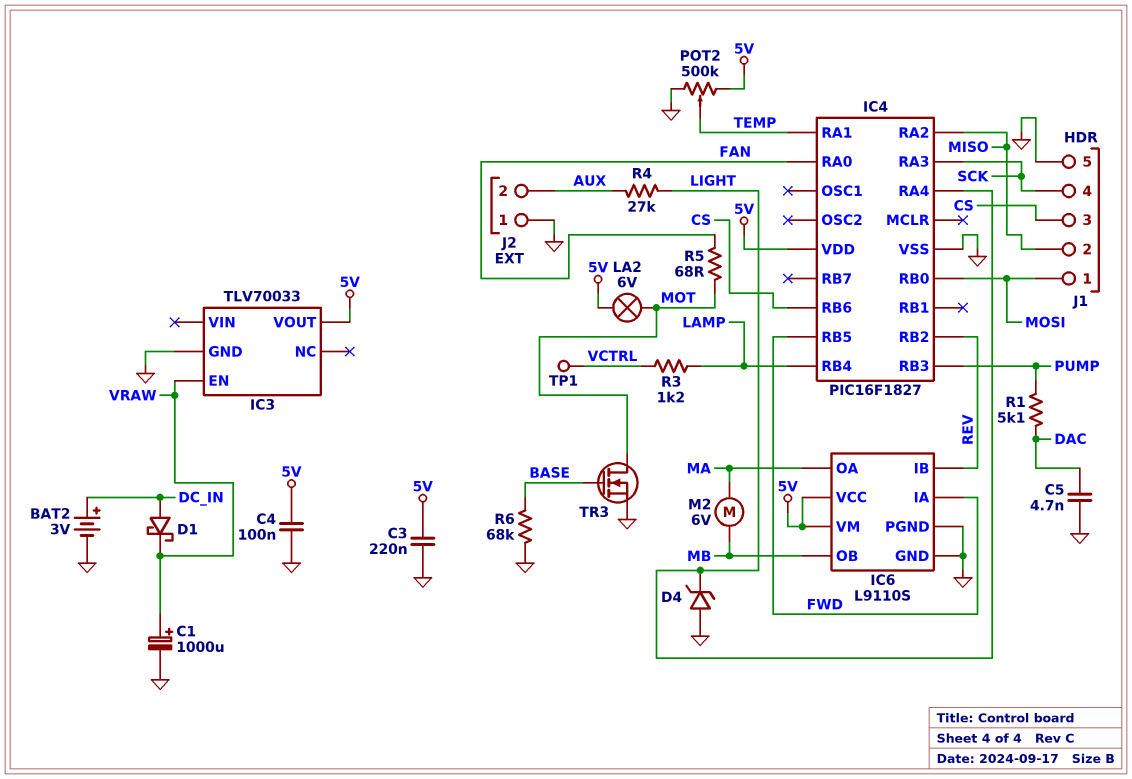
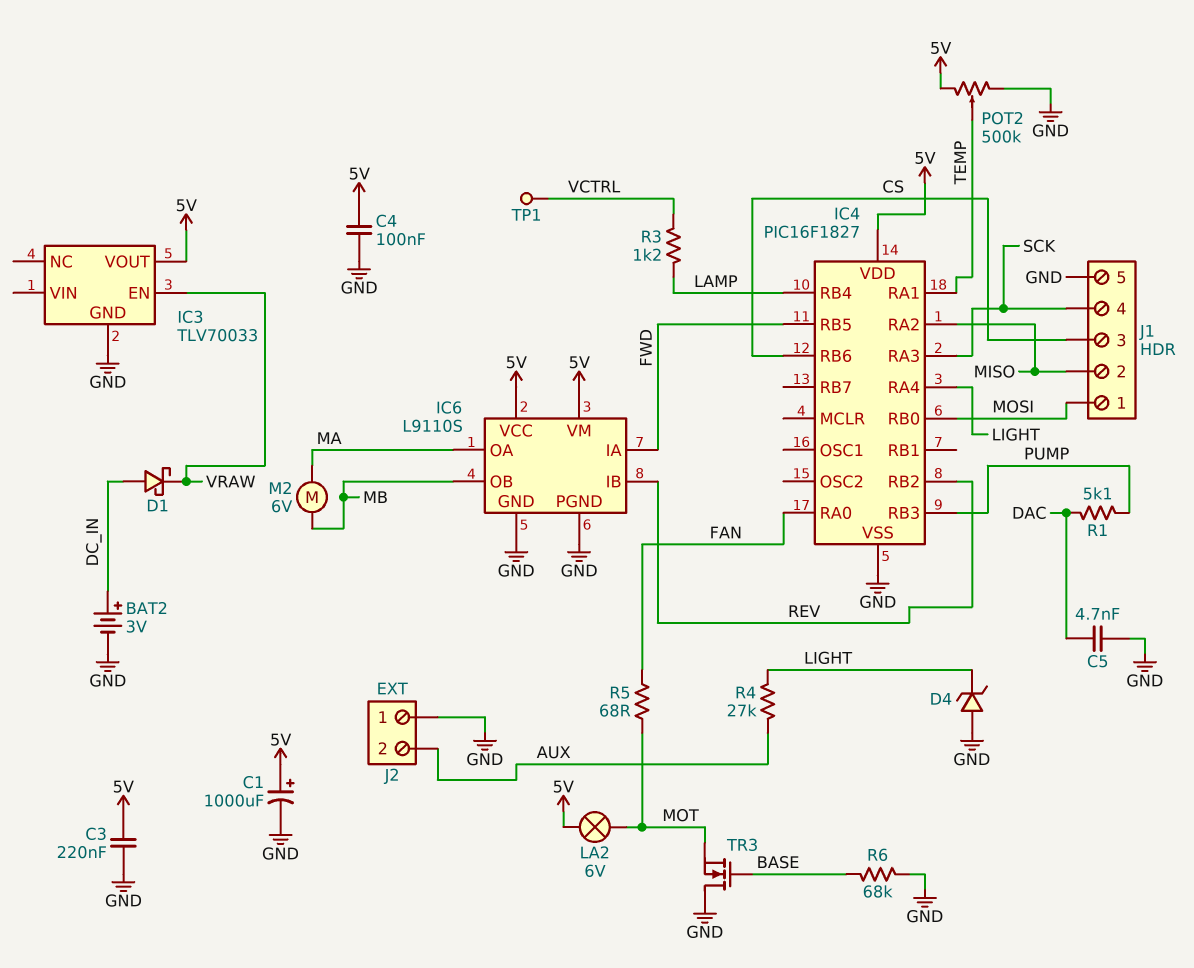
C1: 1000uF (plus VRAW, minus GND) -> 1000uF (plus 5V, minus GND)
TR3: NMOS (G BASE, D MOT, S GND) -> NMOS (G BASE, D GND, S MOT)

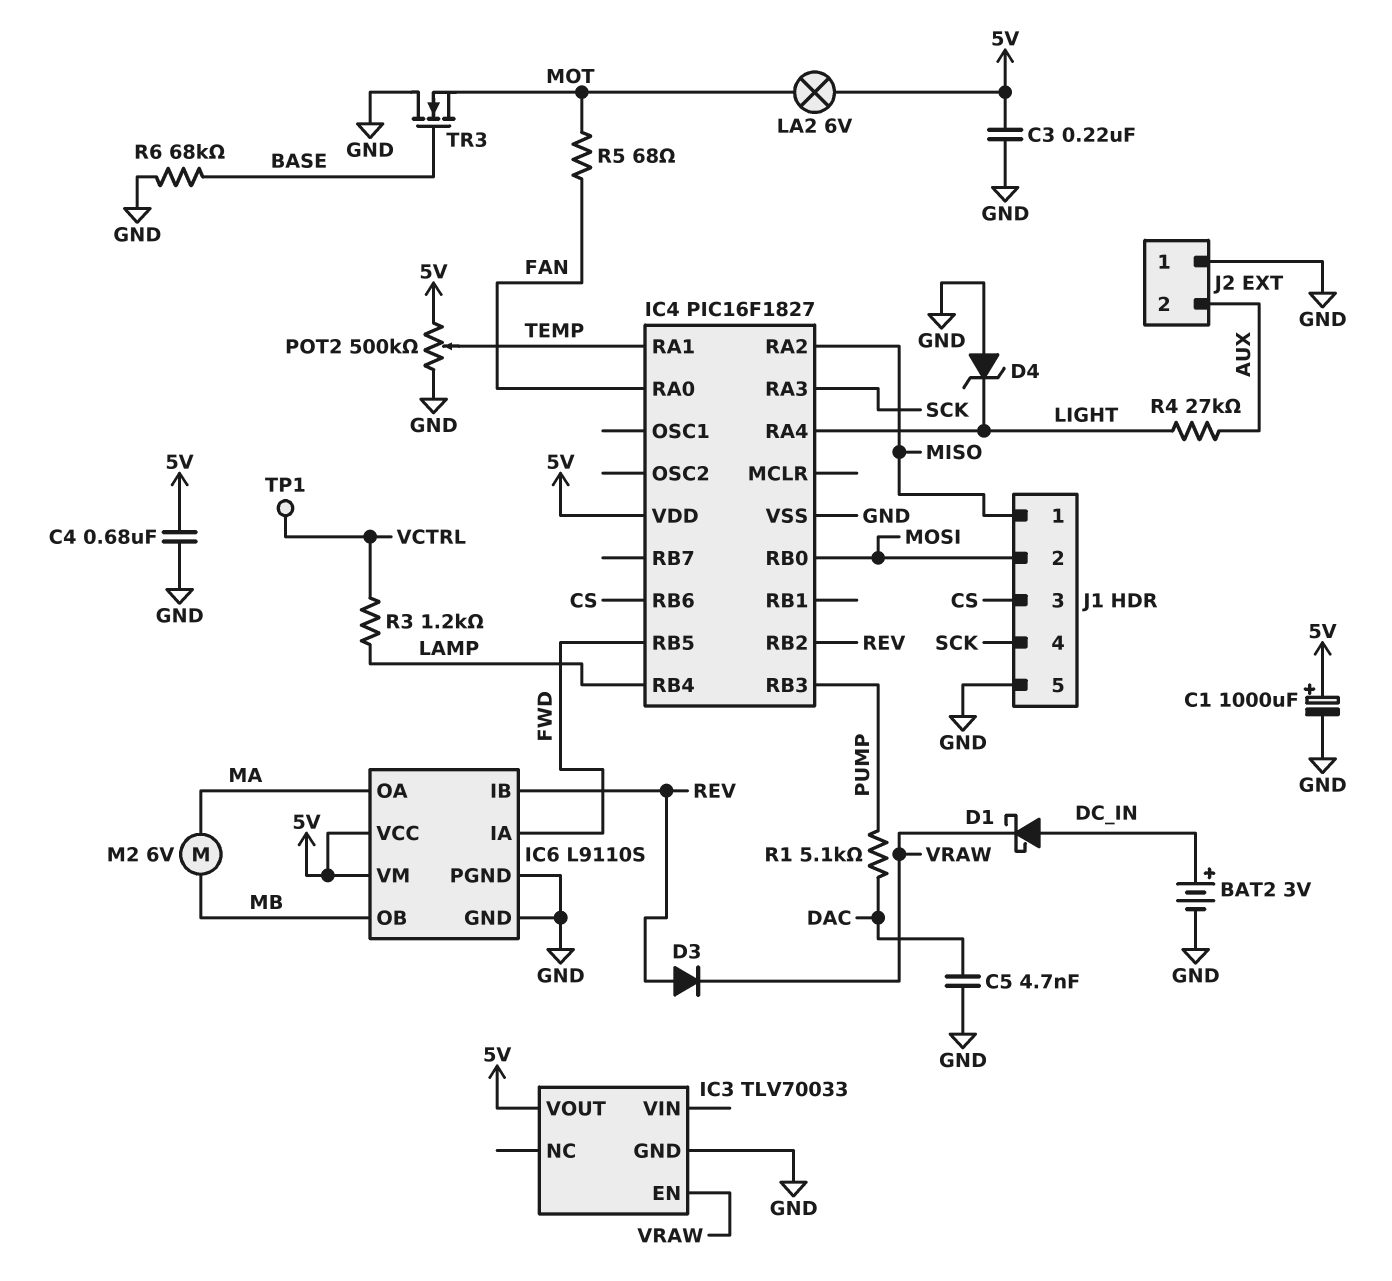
C4: 100nF (5V, GND) -> 680nF (5V, GND)
D3: none -> diode (A REV, K VRAW)
J1 pin 1: MOSI -> MISO
J1 pin 2: MISO -> MOSI

